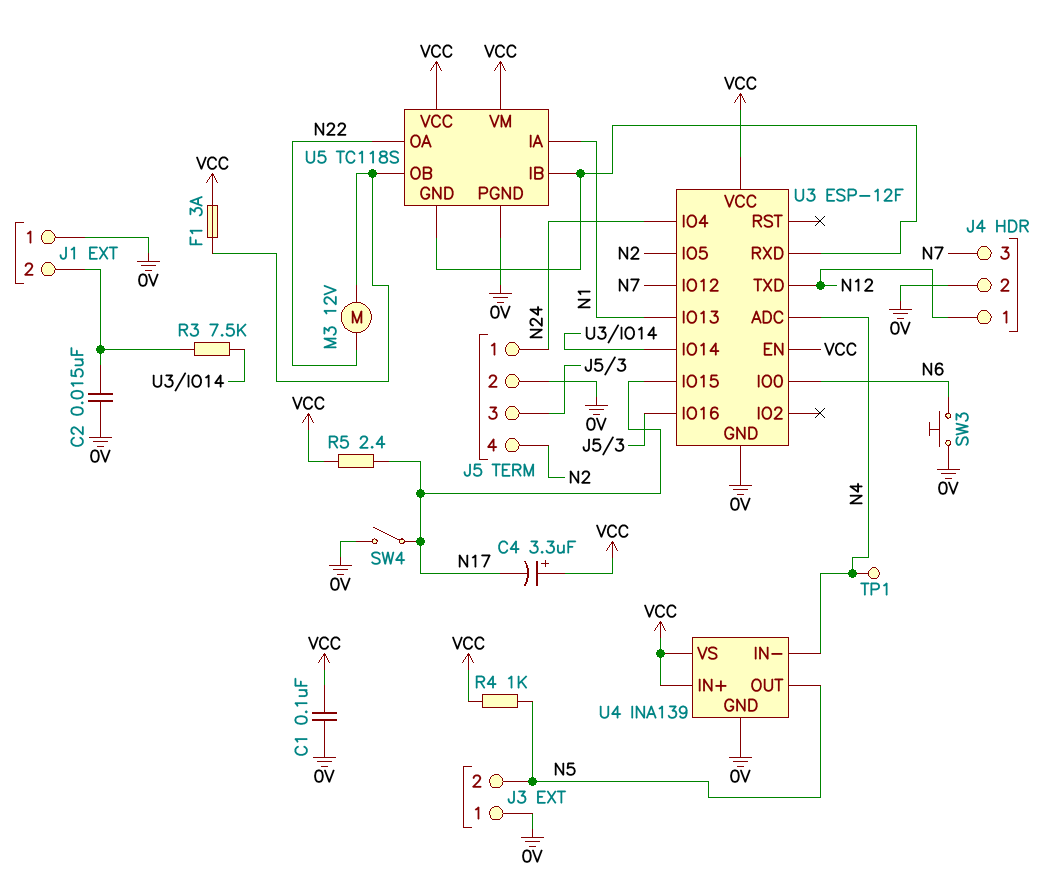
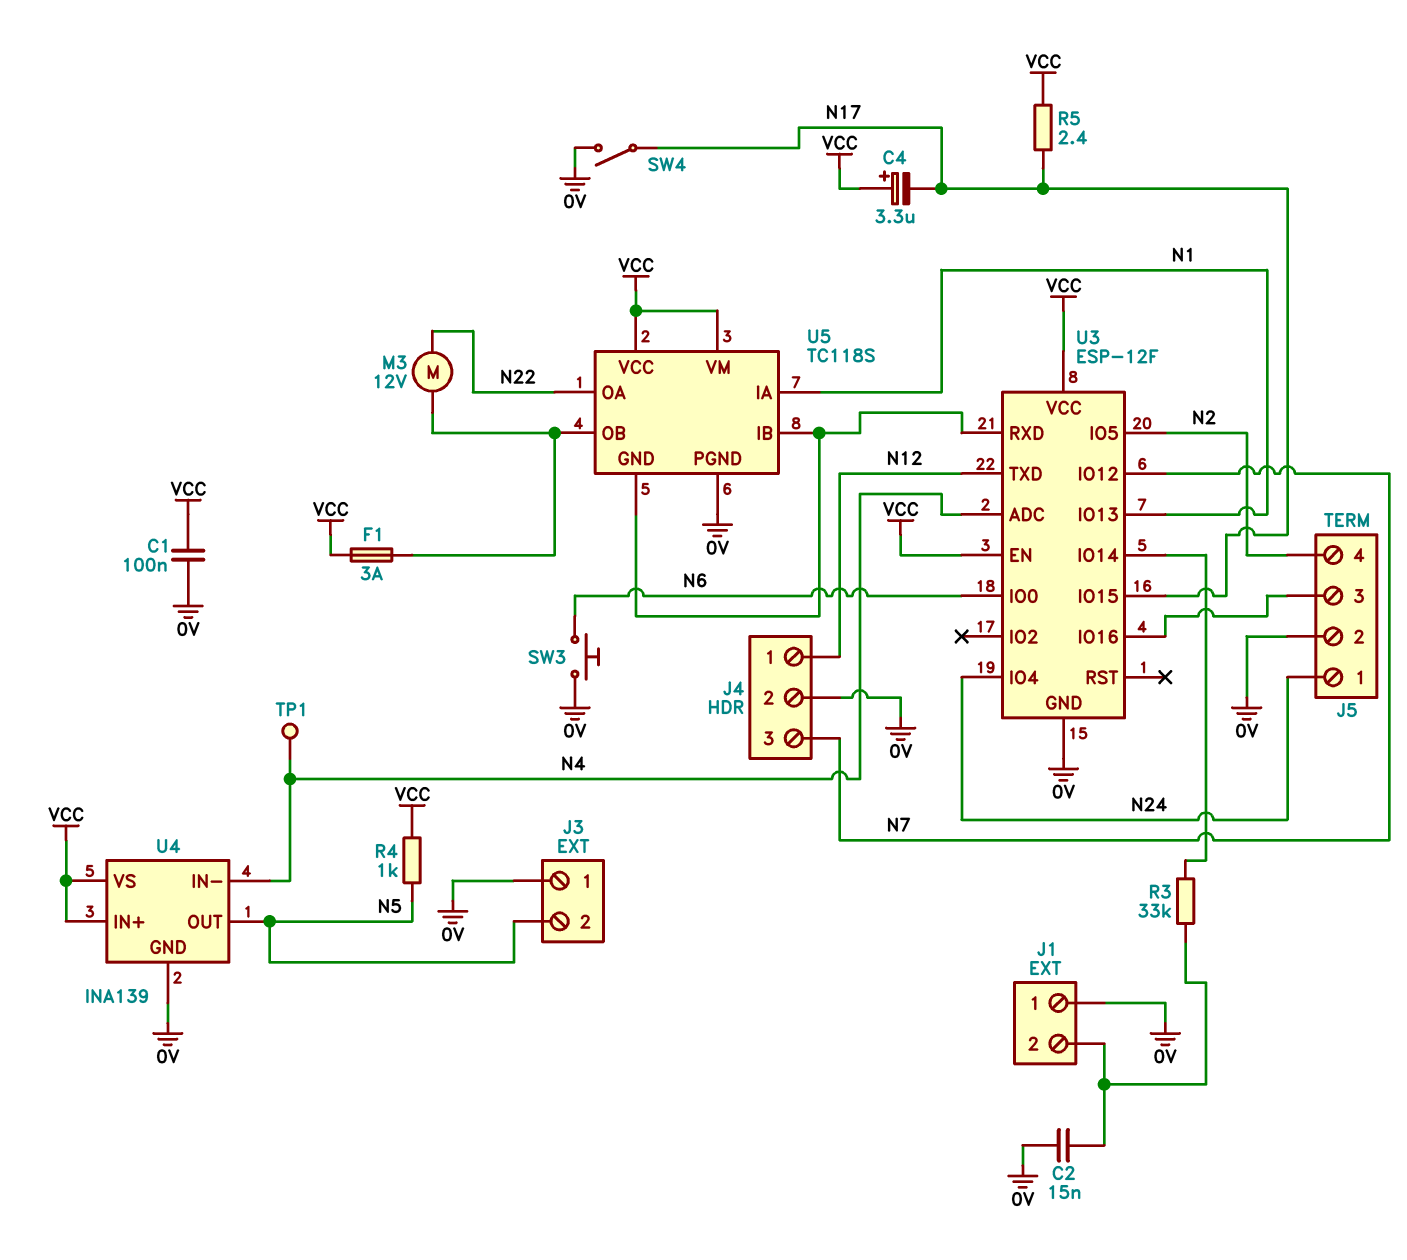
R3: 7.5k (J1/2, U3/IO14) -> 33k (J1/2, U3/IO14)

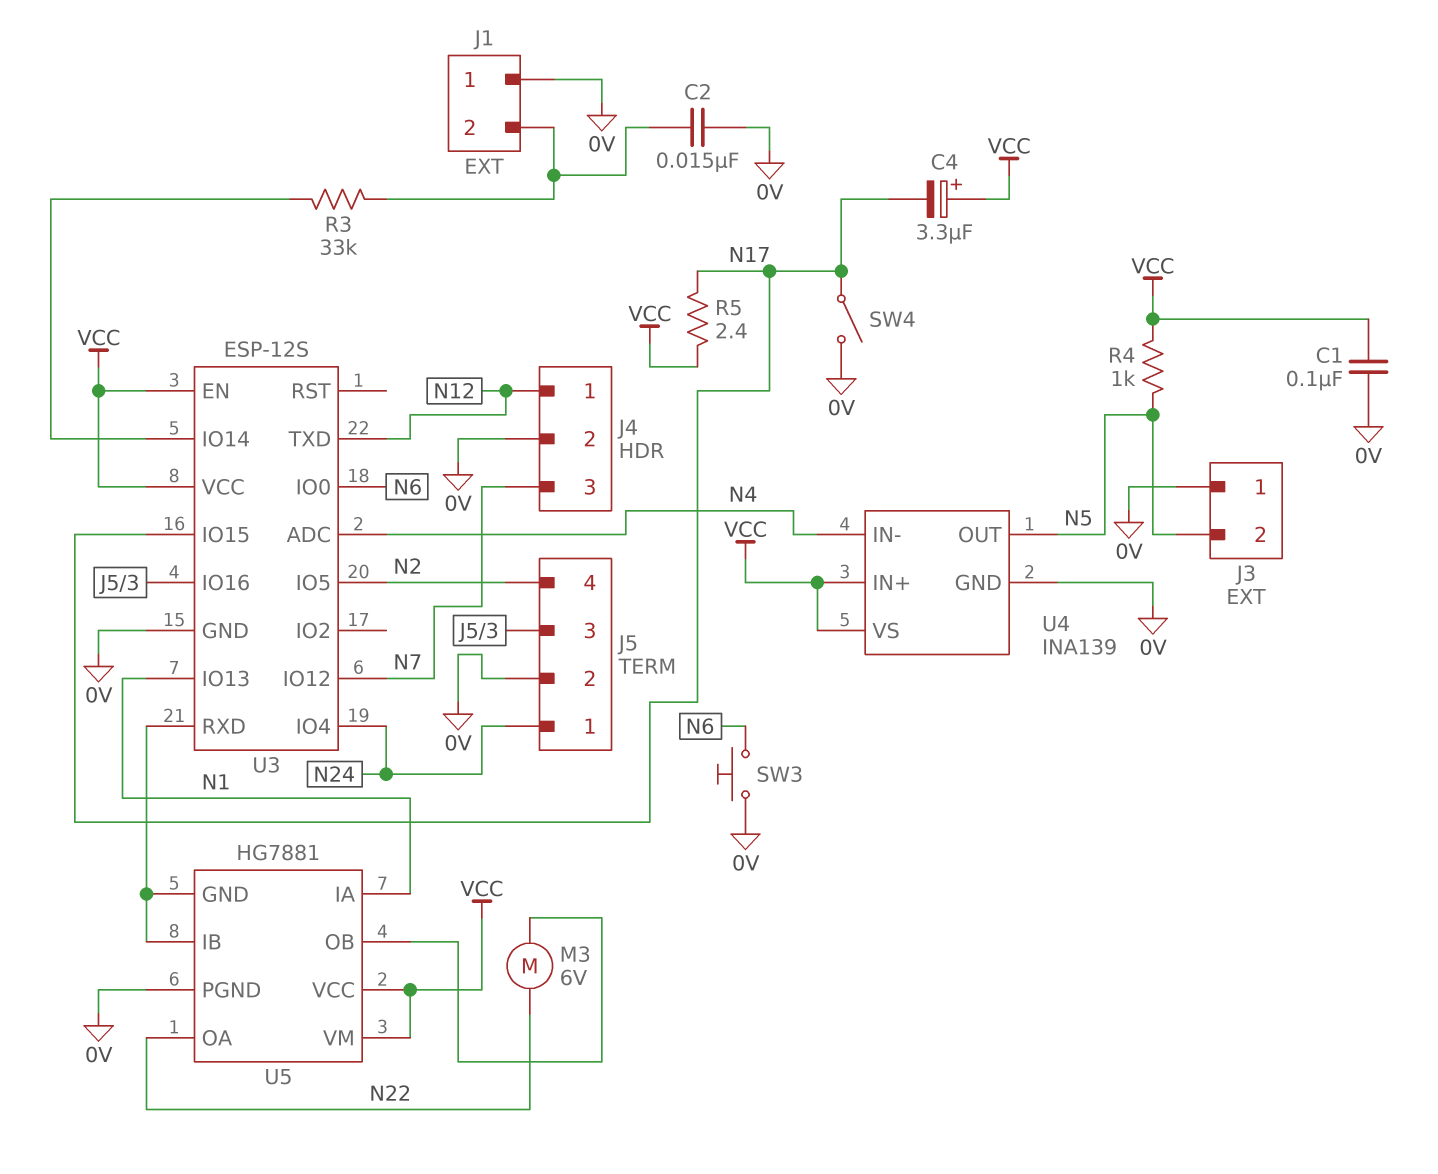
F1: 3A (U5/OB, VCC) -> none
M3: motor 12V (N22, U5/OB) -> motor 6V (N22, U5/OB)
TP1: test point (N4) -> none
U3: ESP-12F -> ESP-12S
U5: TC118S -> HG7881

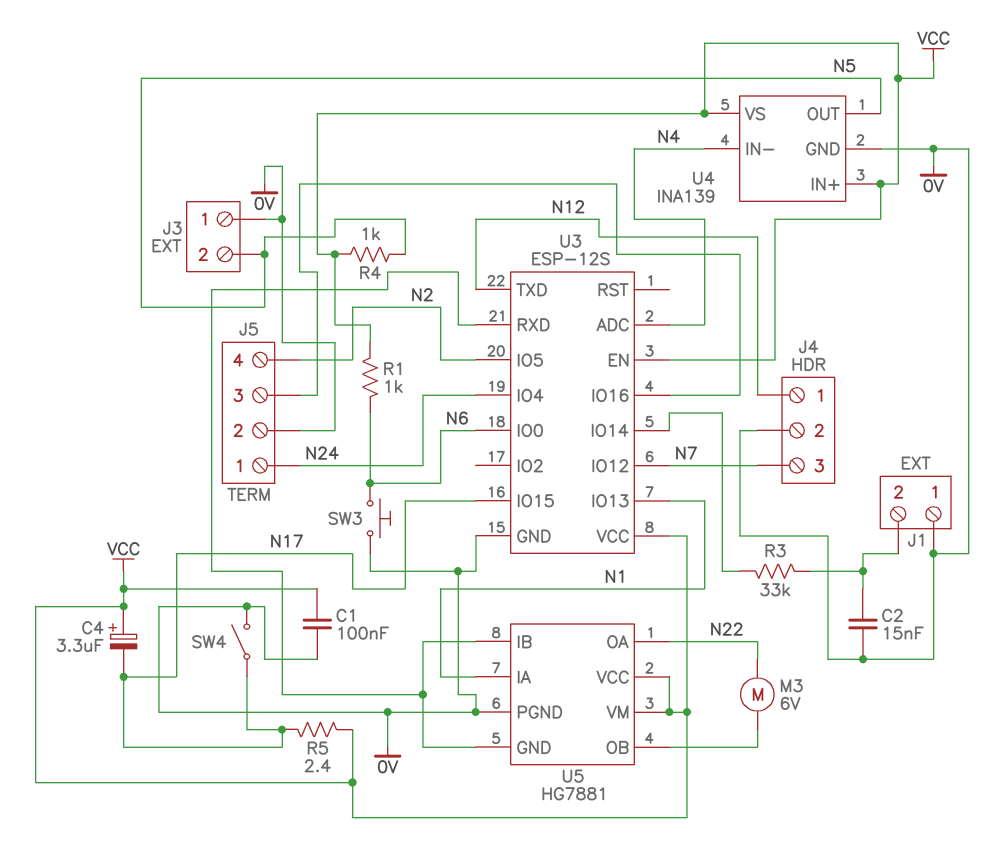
R1: none -> 1k (N6, VCC)

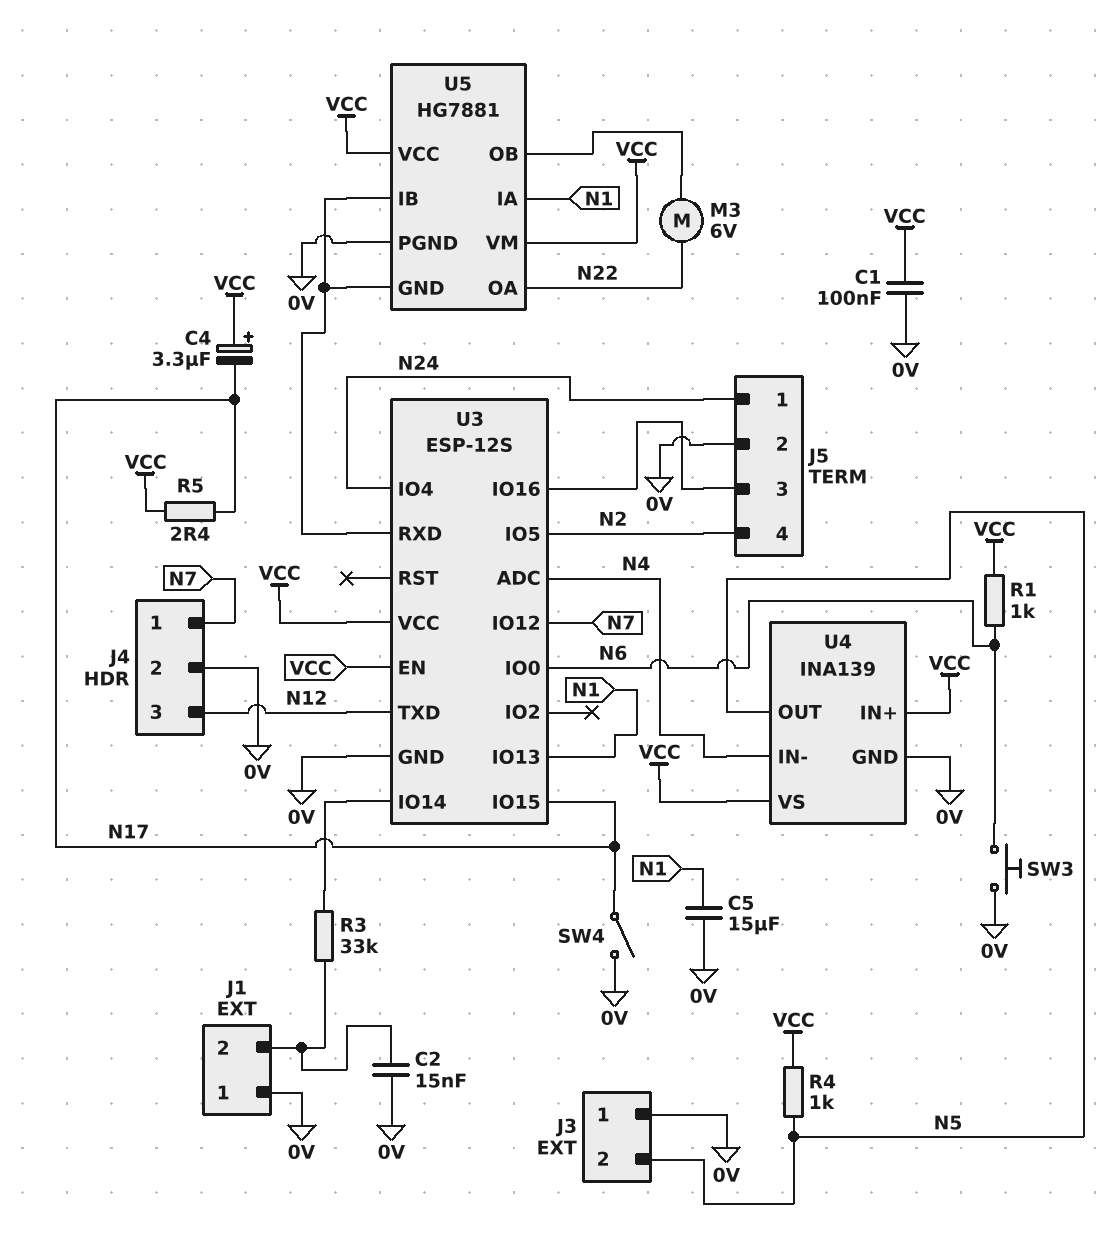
C5: none -> 15uF (0V, N1)
J4 pin 1: N12 -> N7
J4 pin 3: N7 -> N12

